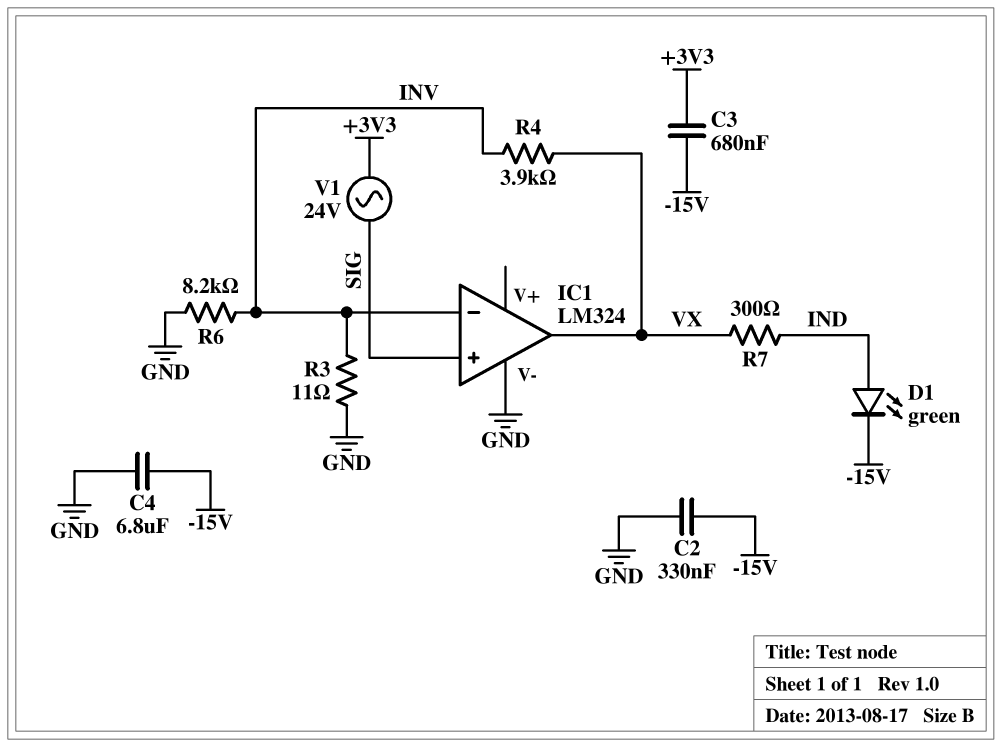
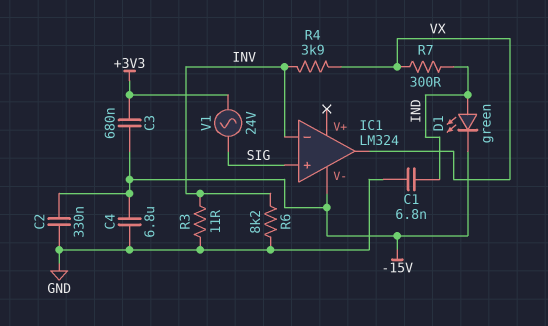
C1: none -> 6.8nF (GND, IND)
IC1 pin V-: GND -> -15V

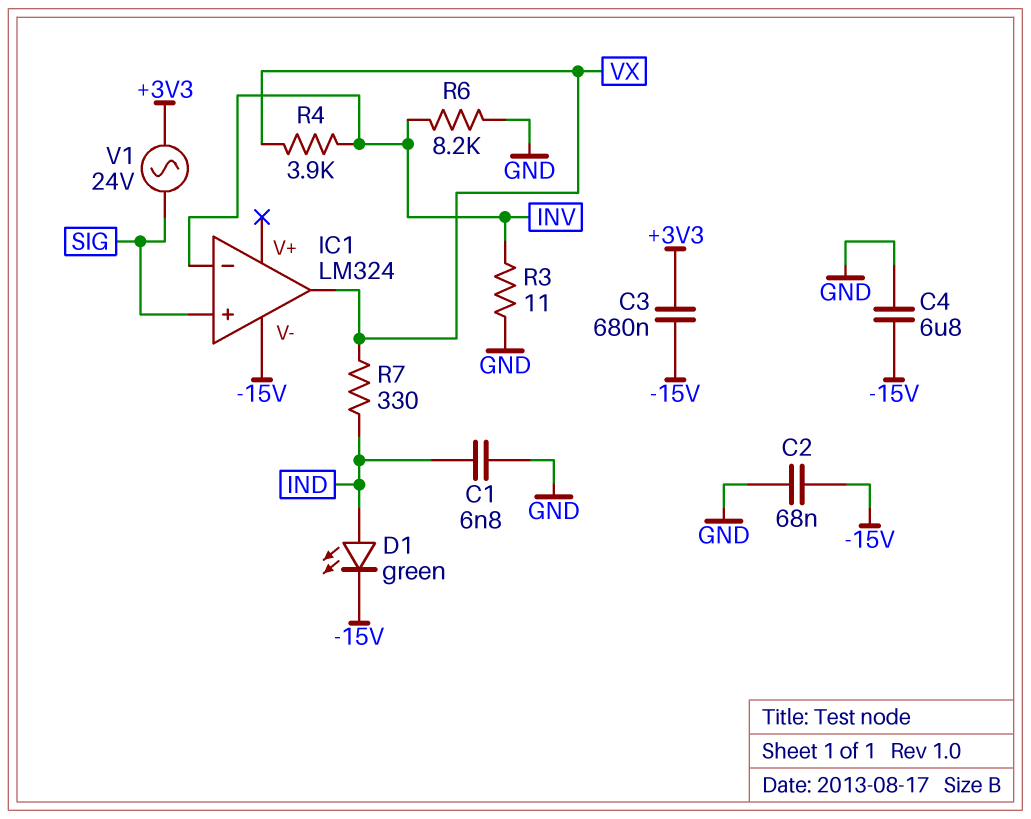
C2: 330nF (-15V, GND) -> 68nF (-15V, GND)
R7: 300 (IND, VX) -> 330 (IND, VX)

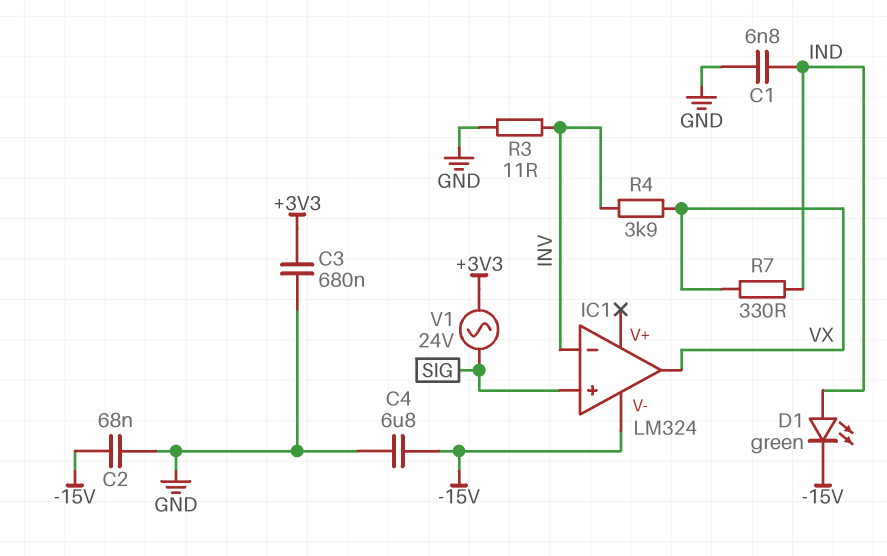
C3: 680nF (+3V3, -15V) -> 680nF (+3V3, GND)
R6: 8.2k (GND, INV) -> none

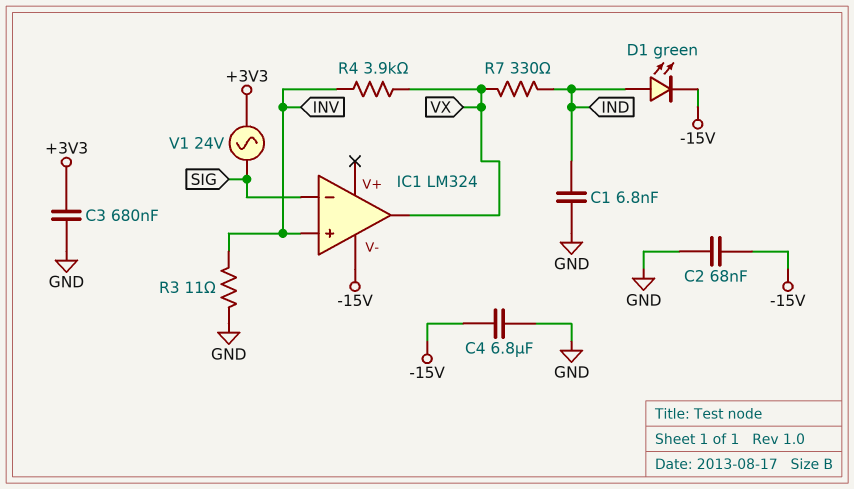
IC1 pin in+: SIG -> INV
IC1 pin in-: INV -> SIG

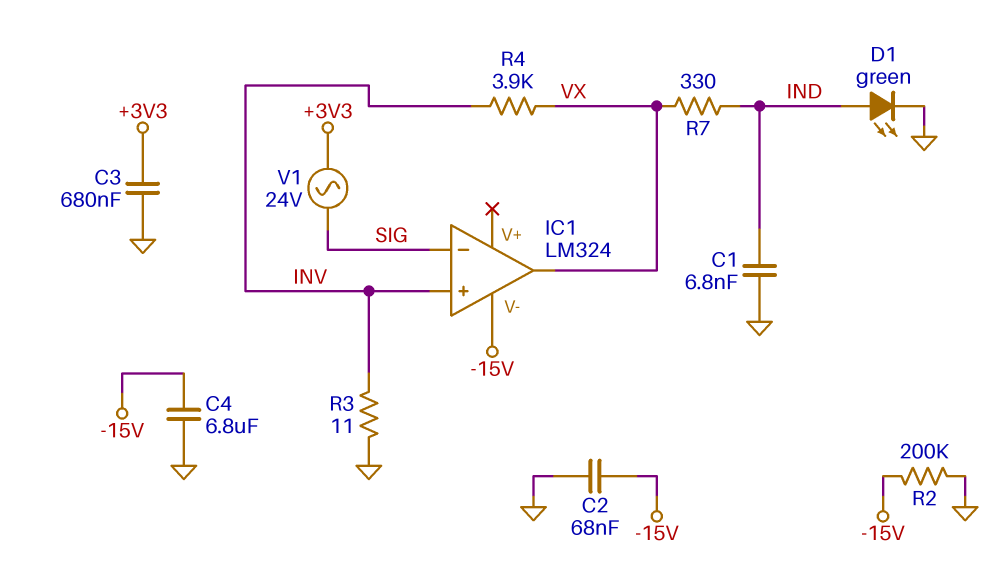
D1: LED green (A IND, K -15V) -> LED green (A IND, K GND)
R2: none -> 200k (-15V, GND)

